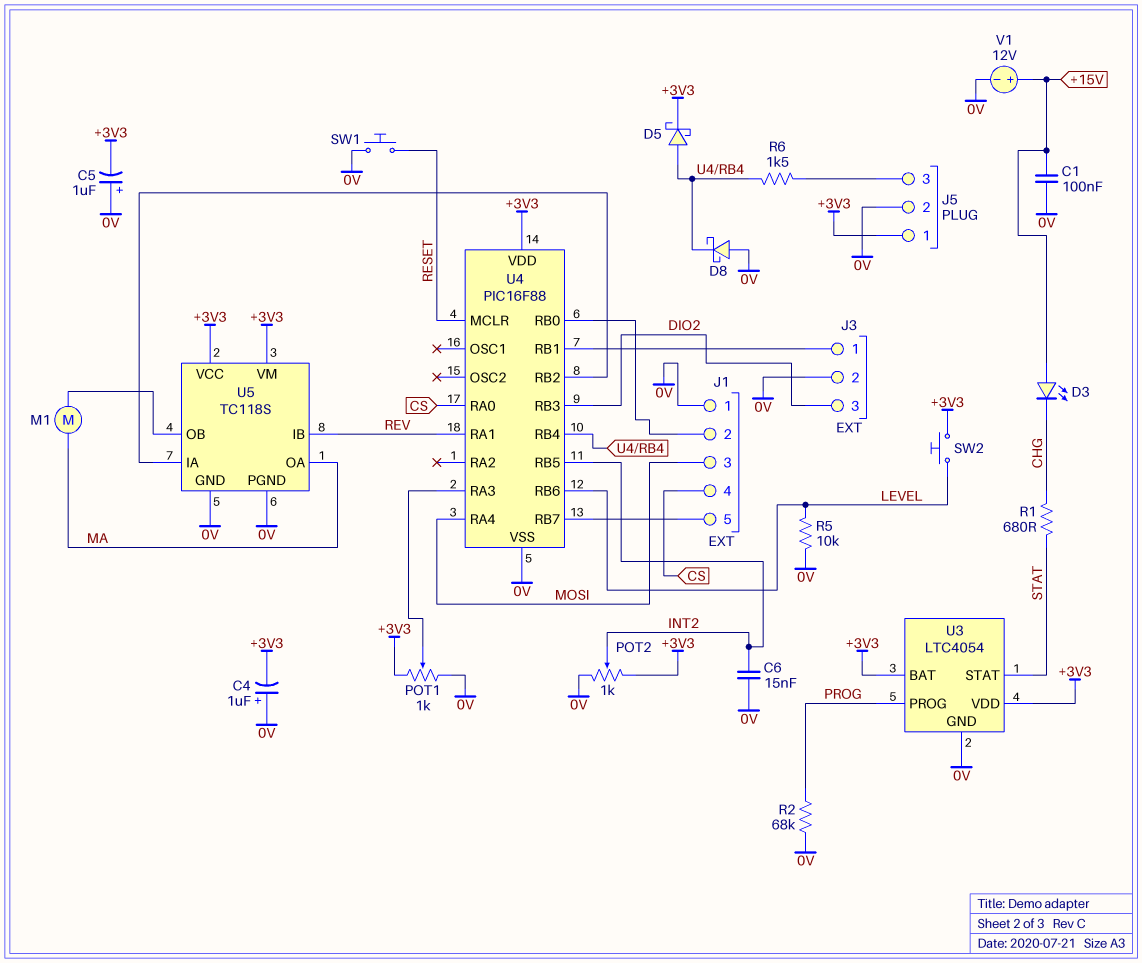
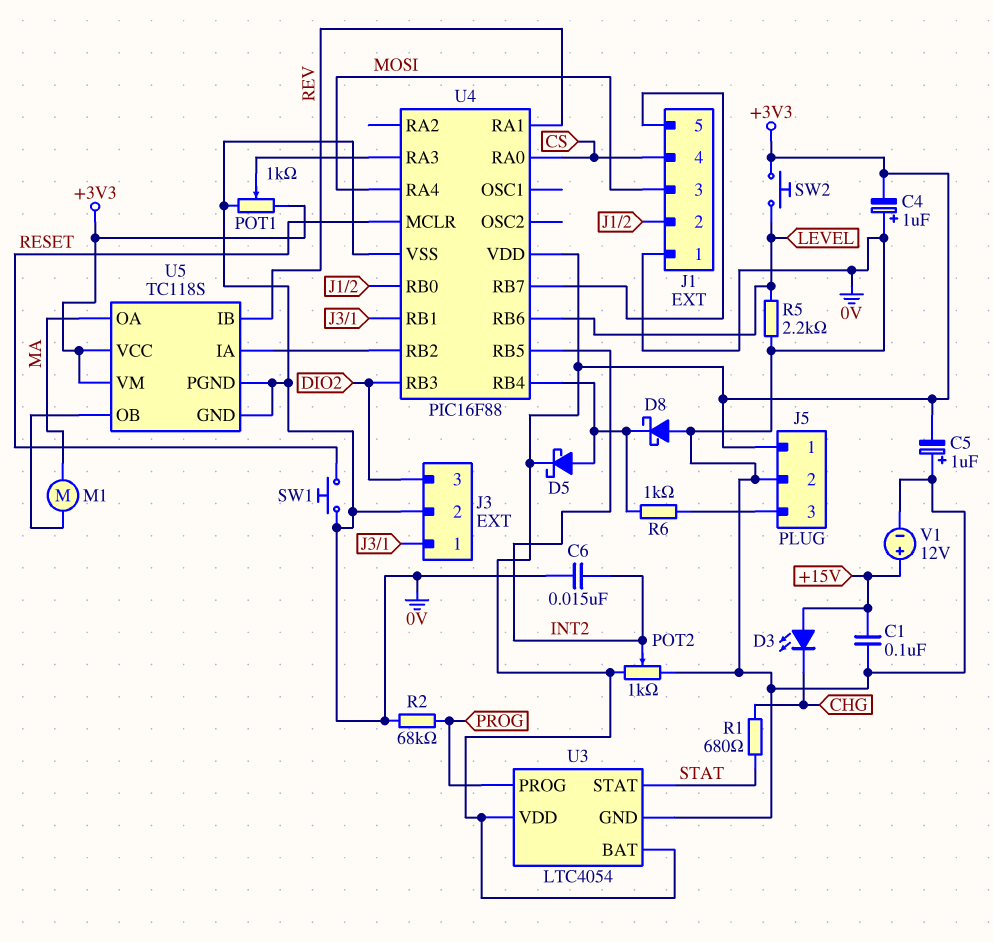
R5: 10k (0V, LEVEL) -> 2.2k (0V, LEVEL)
R6: 1.5k (J5/3, U4/RB4) -> 1k (J5/3, U4/RB4)

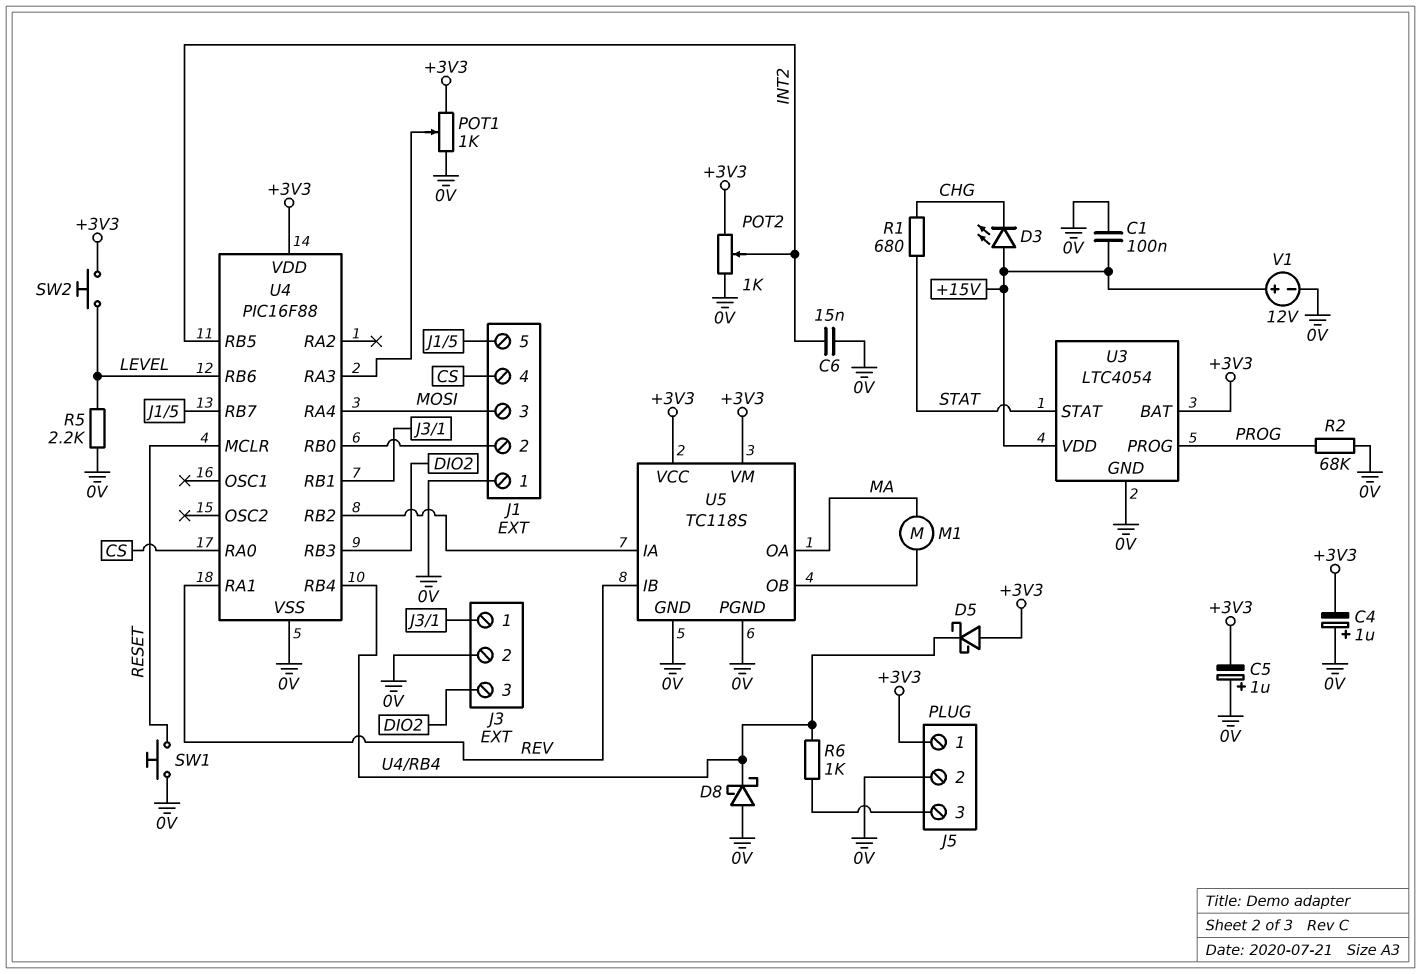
D5: schottky (A U4/RB4, K +3V3) -> schottky (A +3V3, K U4/RB4)
U3 pin VDD: +3V3 -> +15V

